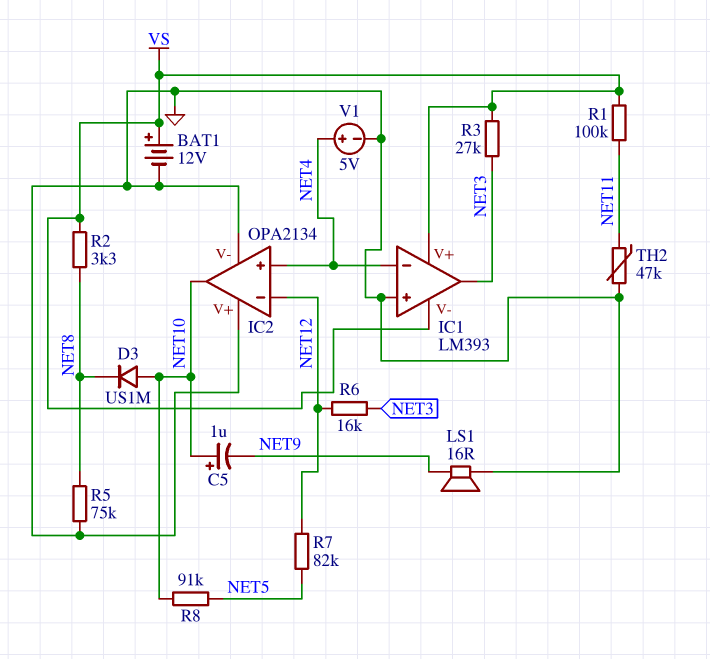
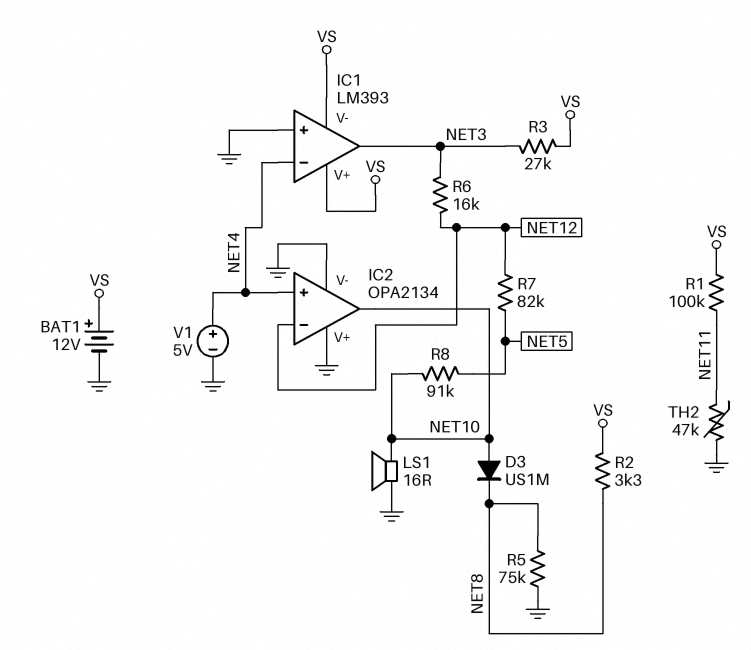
C5: 1uF (plus NET10, minus NET9) -> none
LS1: speaker 16R (GND, NET9) -> speaker 16R (GND, NET10)

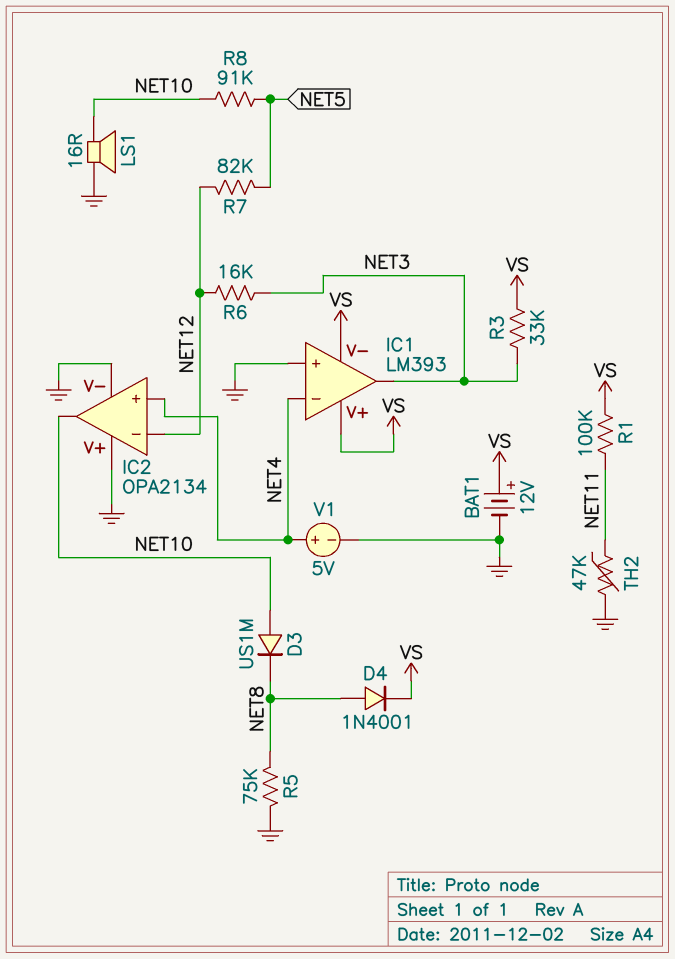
D4: none -> diode 1N4001 (A NET8, K VS)
R2: 3.3k (NET8, VS) -> none
R3: 27k (NET3, VS) -> 33k (NET3, VS)

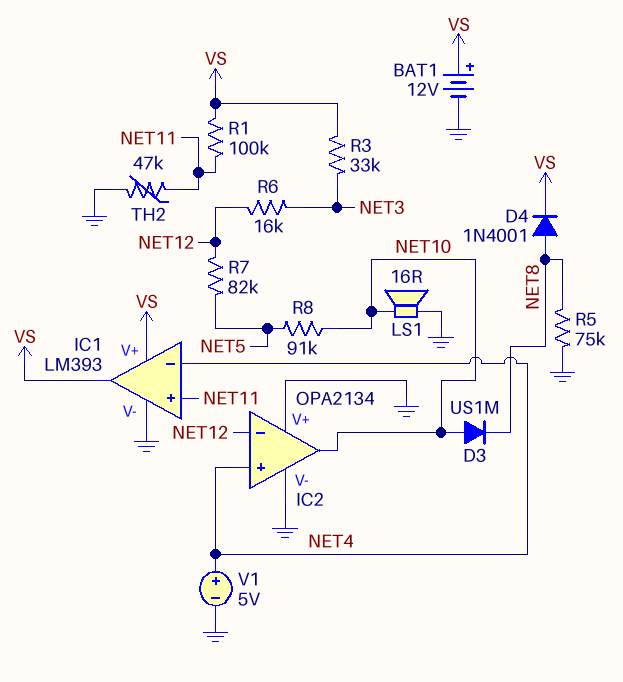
IC1 pin V-: VS -> GND
IC1 pin in+: GND -> NET11
IC1 pin out: NET3 -> VS

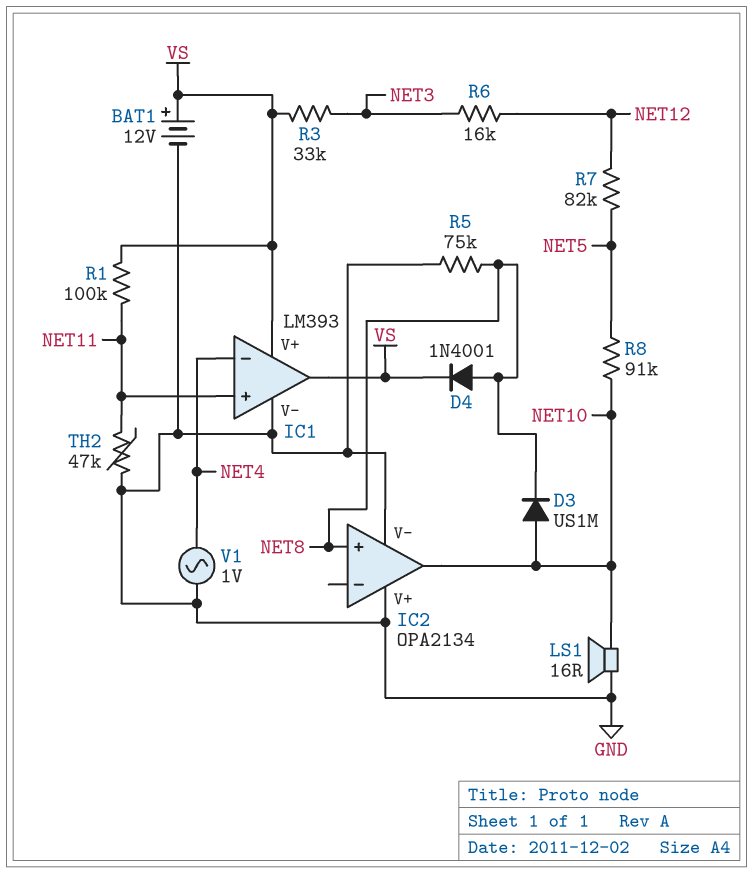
IC2 pin in+: NET4 -> NET8
IC2 pin in-: NET12 -> none
V1: 5V (plus NET4, minus GND) -> AC 1V (GND, NET4)

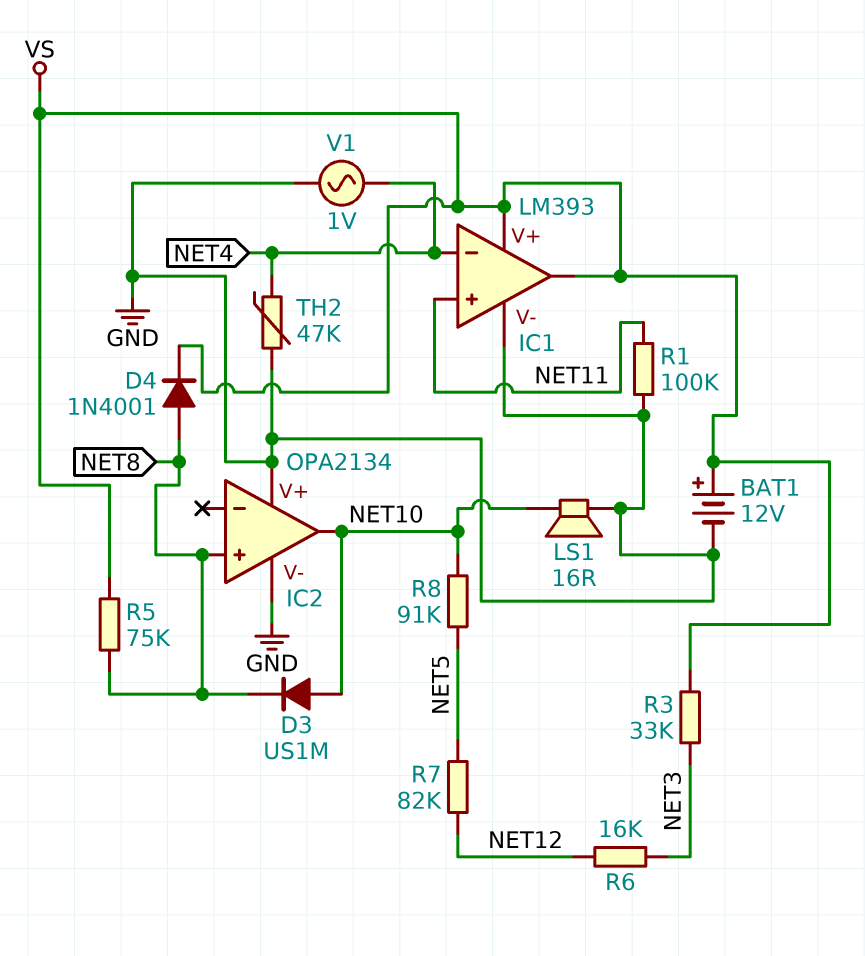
R1: 100k (NET11, VS) -> 100k (GND, NET11)
R5: 75k (GND, NET8) -> 75k (NET8, VS)
TH2: 47k (GND, NET11) -> 47k (GND, NET4)

